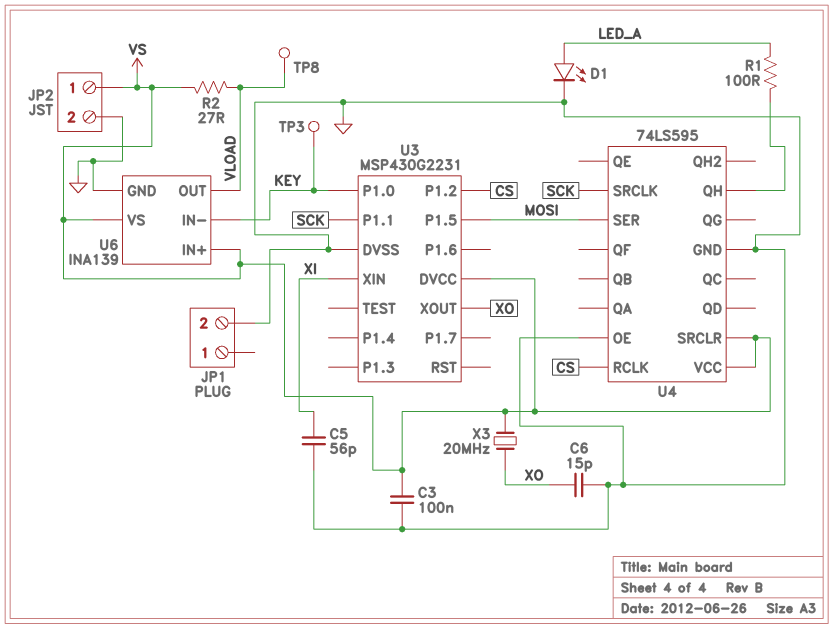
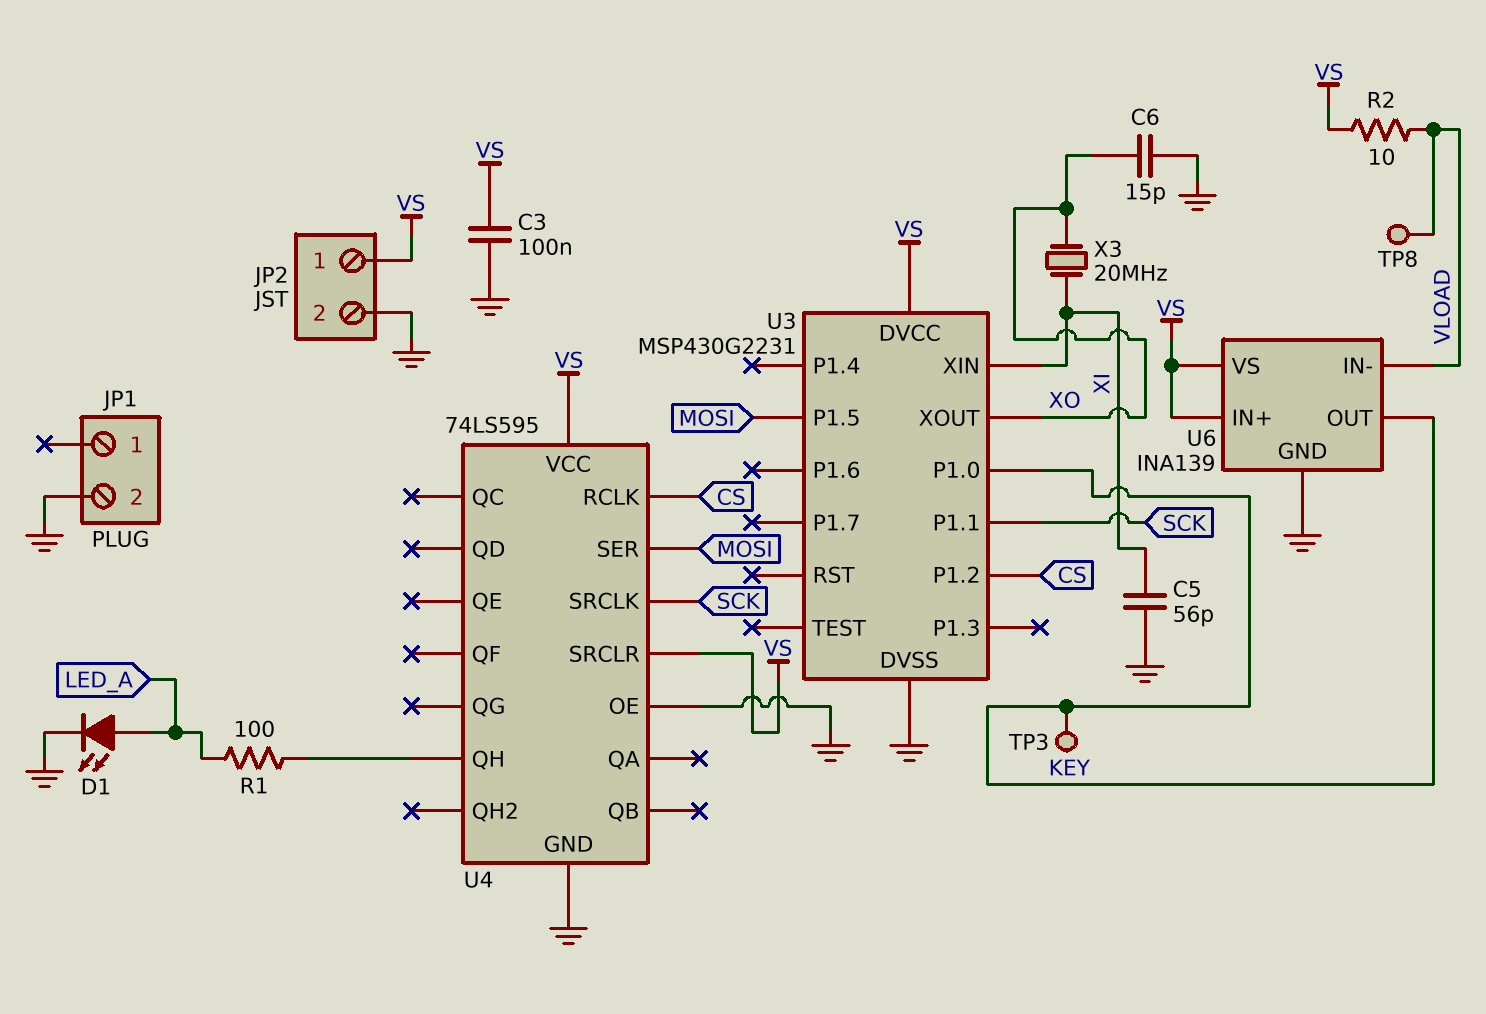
R2: 27 (VLOAD, VS) -> 10 (VLOAD, VS)
U6 pin IN-: KEY -> VLOAD
U6 pin OUT: VLOAD -> KEY
X3: 20MHz (VS, XO) -> 20MHz (XI, XO)

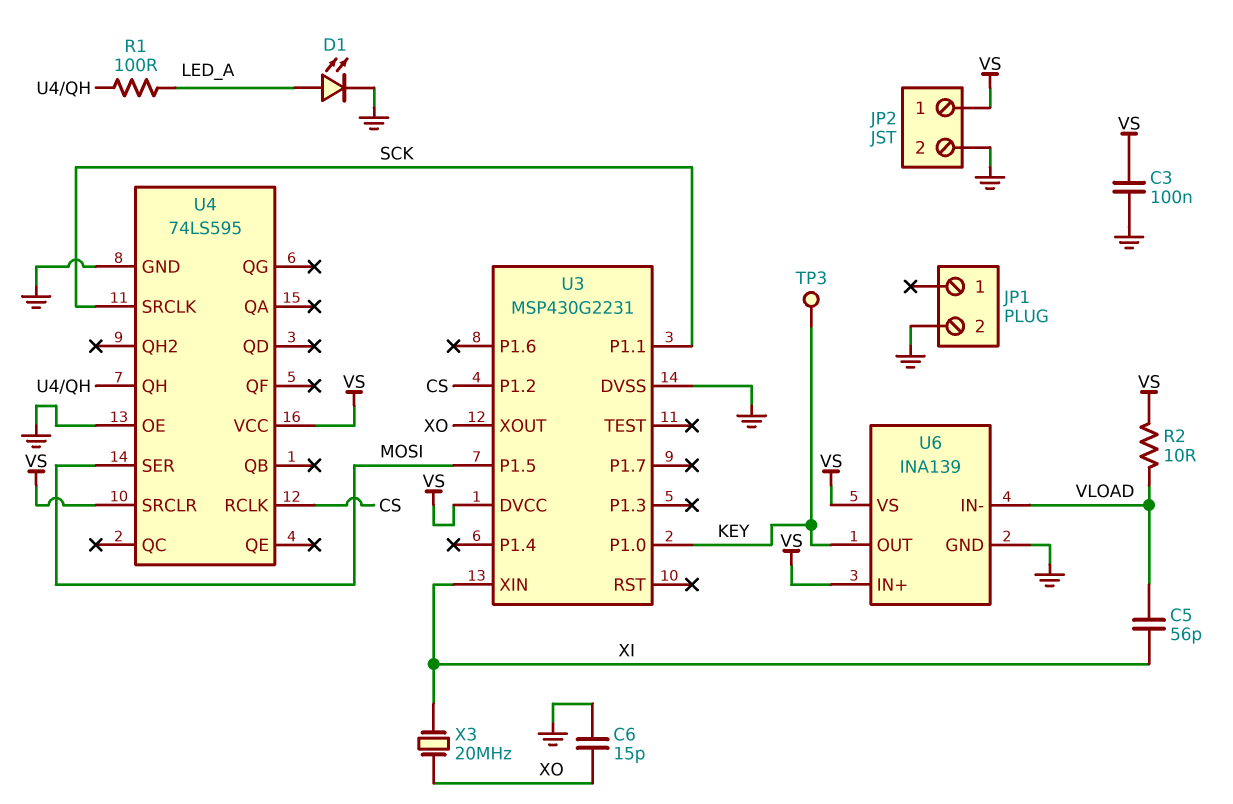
C5: 56pF (GND, XI) -> 56pF (VLOAD, XI)
TP8: test point (VLOAD) -> none

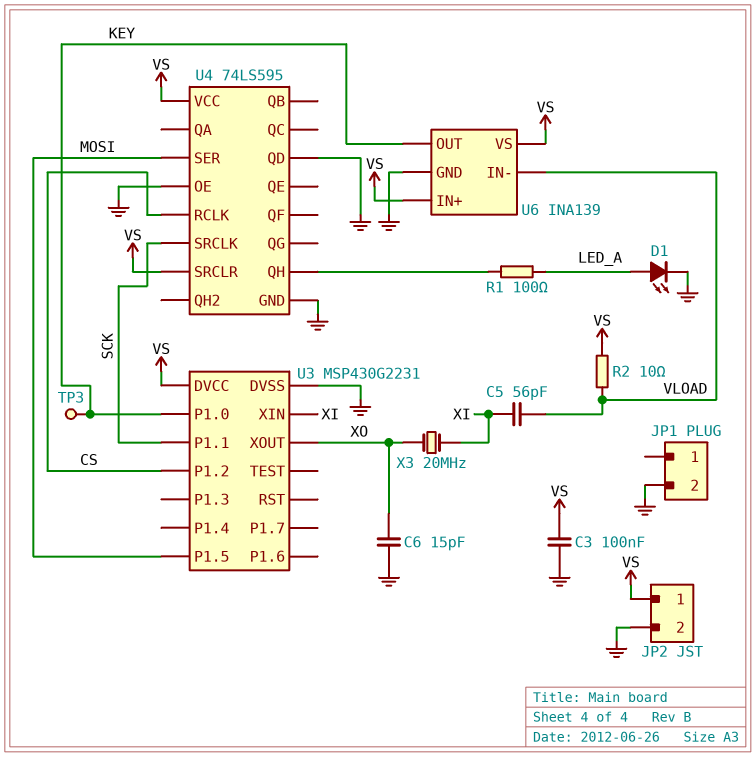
U4 pin QD: none -> GND

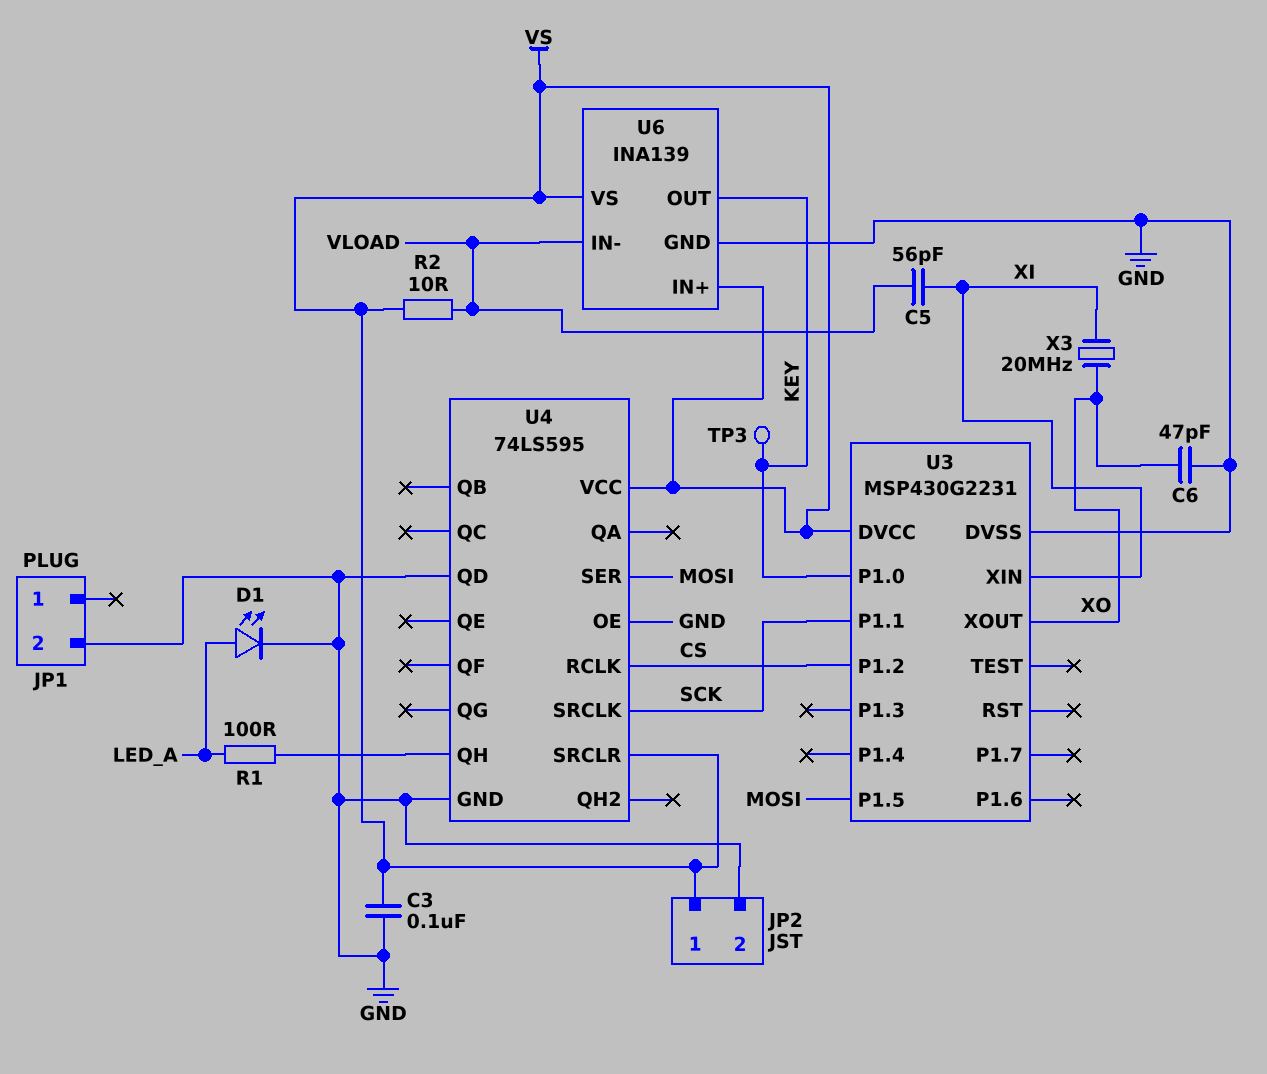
C6: 15pF (GND, XO) -> 47pF (GND, XO)

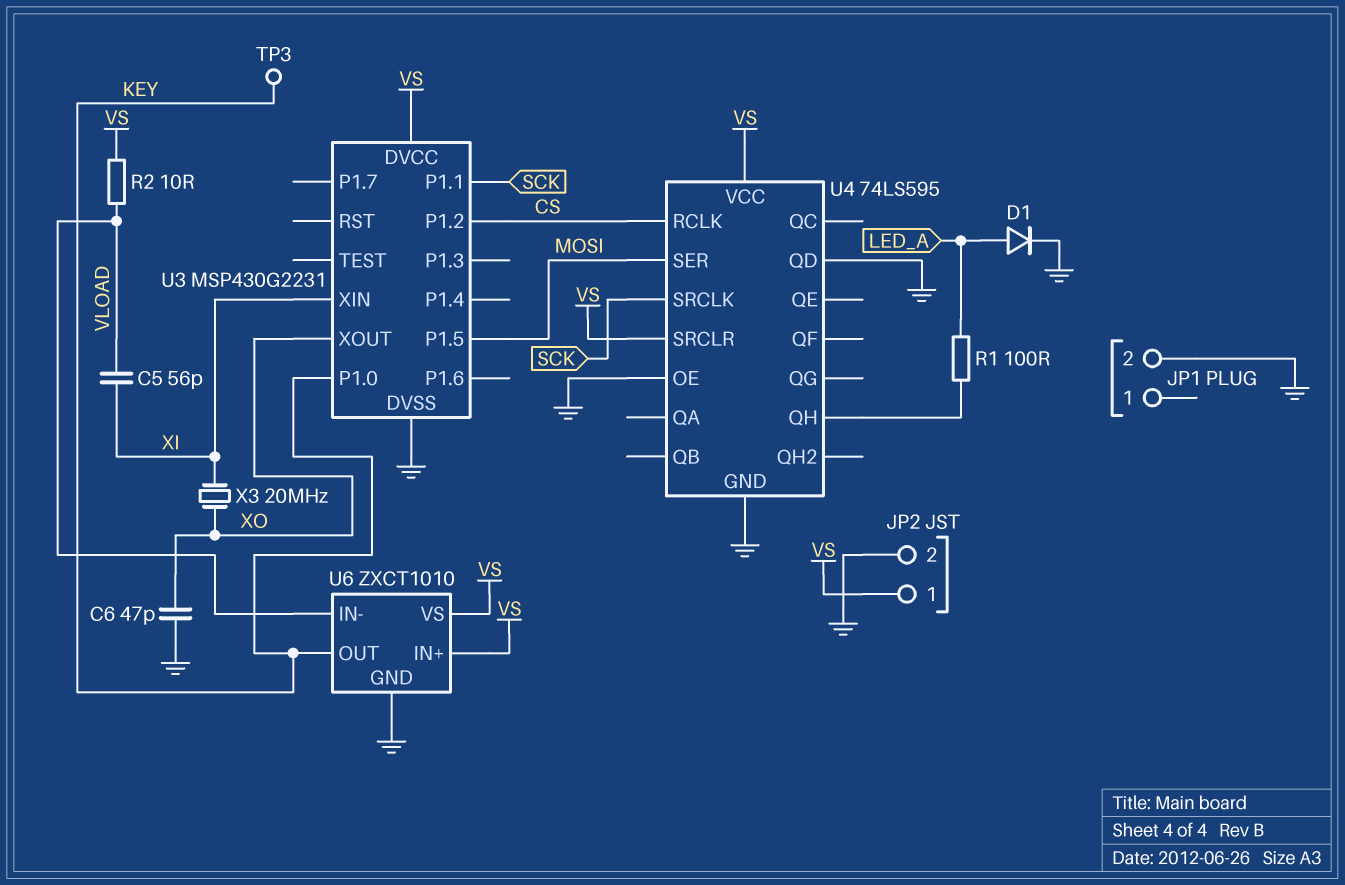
C3: 100nF (GND, VS) -> none
D1: LED (A LED_A, K GND) -> diode (A LED_A, K GND)
U6: INA139 -> ZXCT1010

